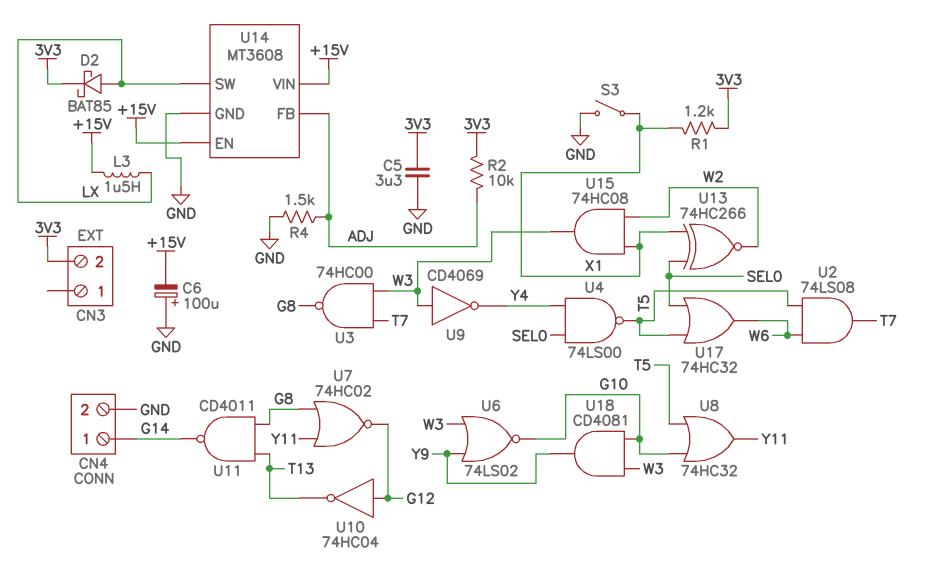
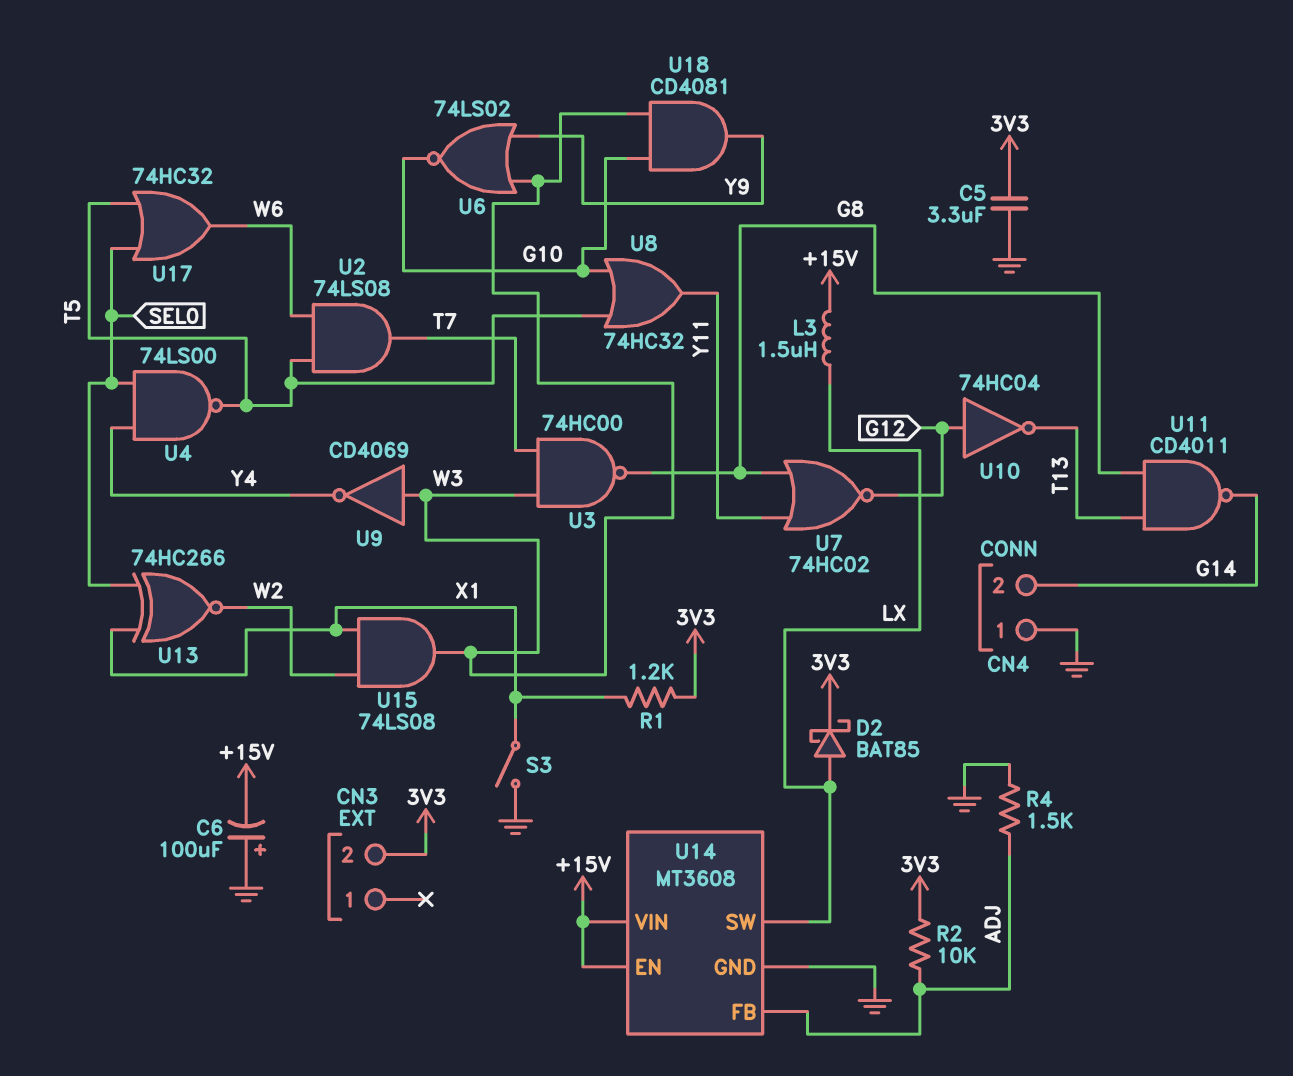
CN4 pin 1: G14 -> GND
CN4 pin 2: GND -> G14
U15: AND 74HC08 (in W2, in X1, out W3) -> AND 74LS08 (in W2, in X1, out W3)

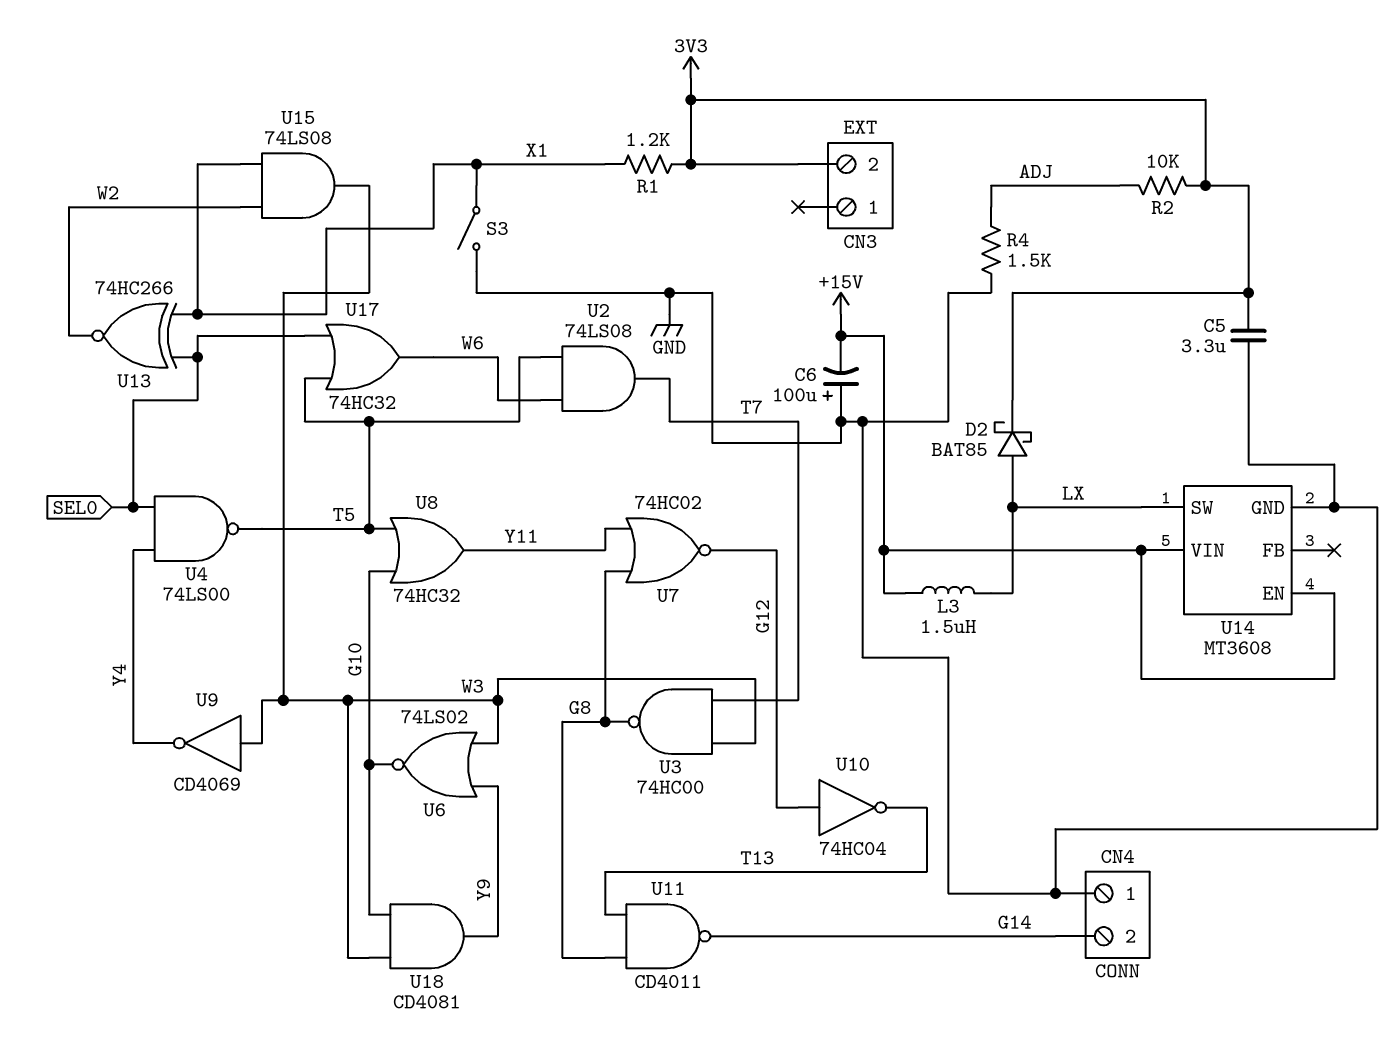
U14 pin FB: ADJ -> none

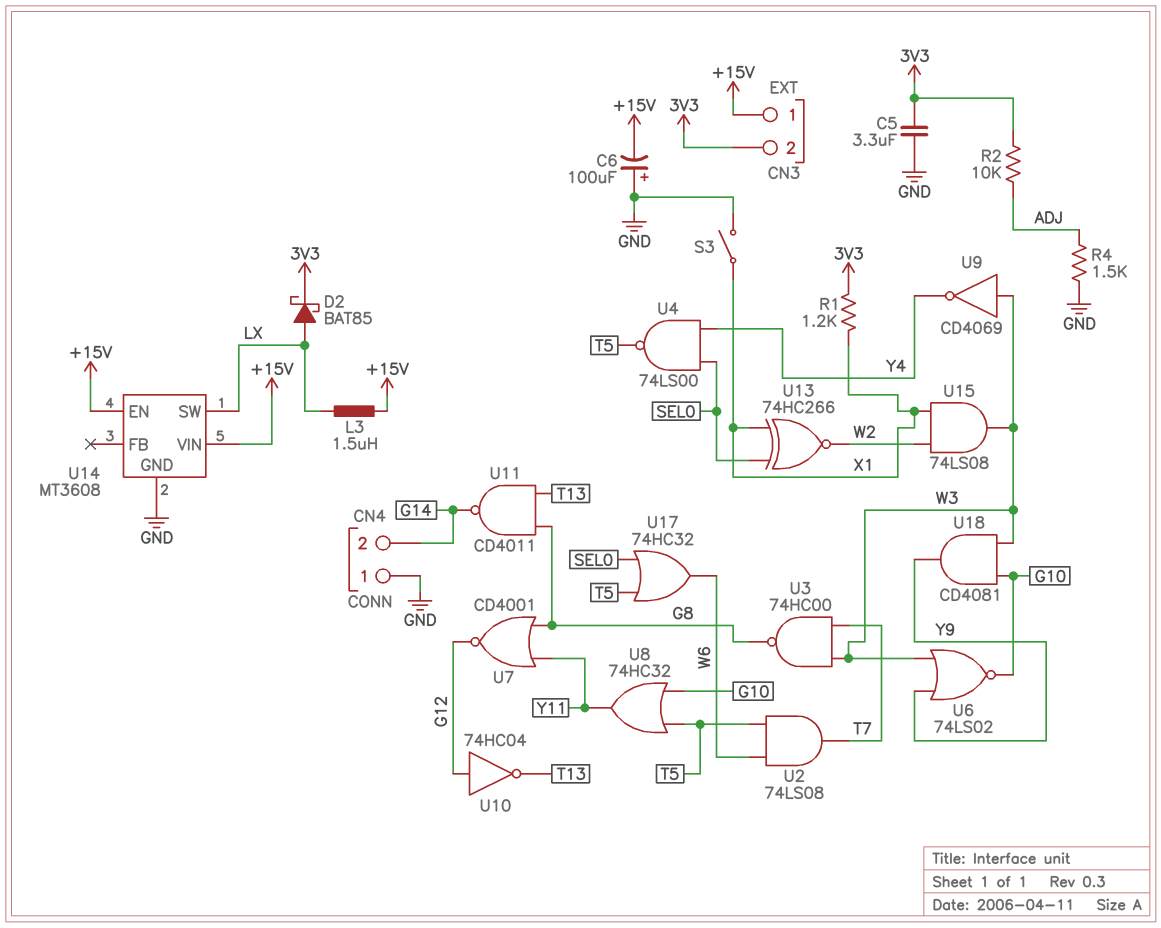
CN3 pin 1: none -> +15V
U7: NOR 74HC02 (in G8, in Y11, out G12) -> NOR CD4001 (in G8, in Y11, out G12)

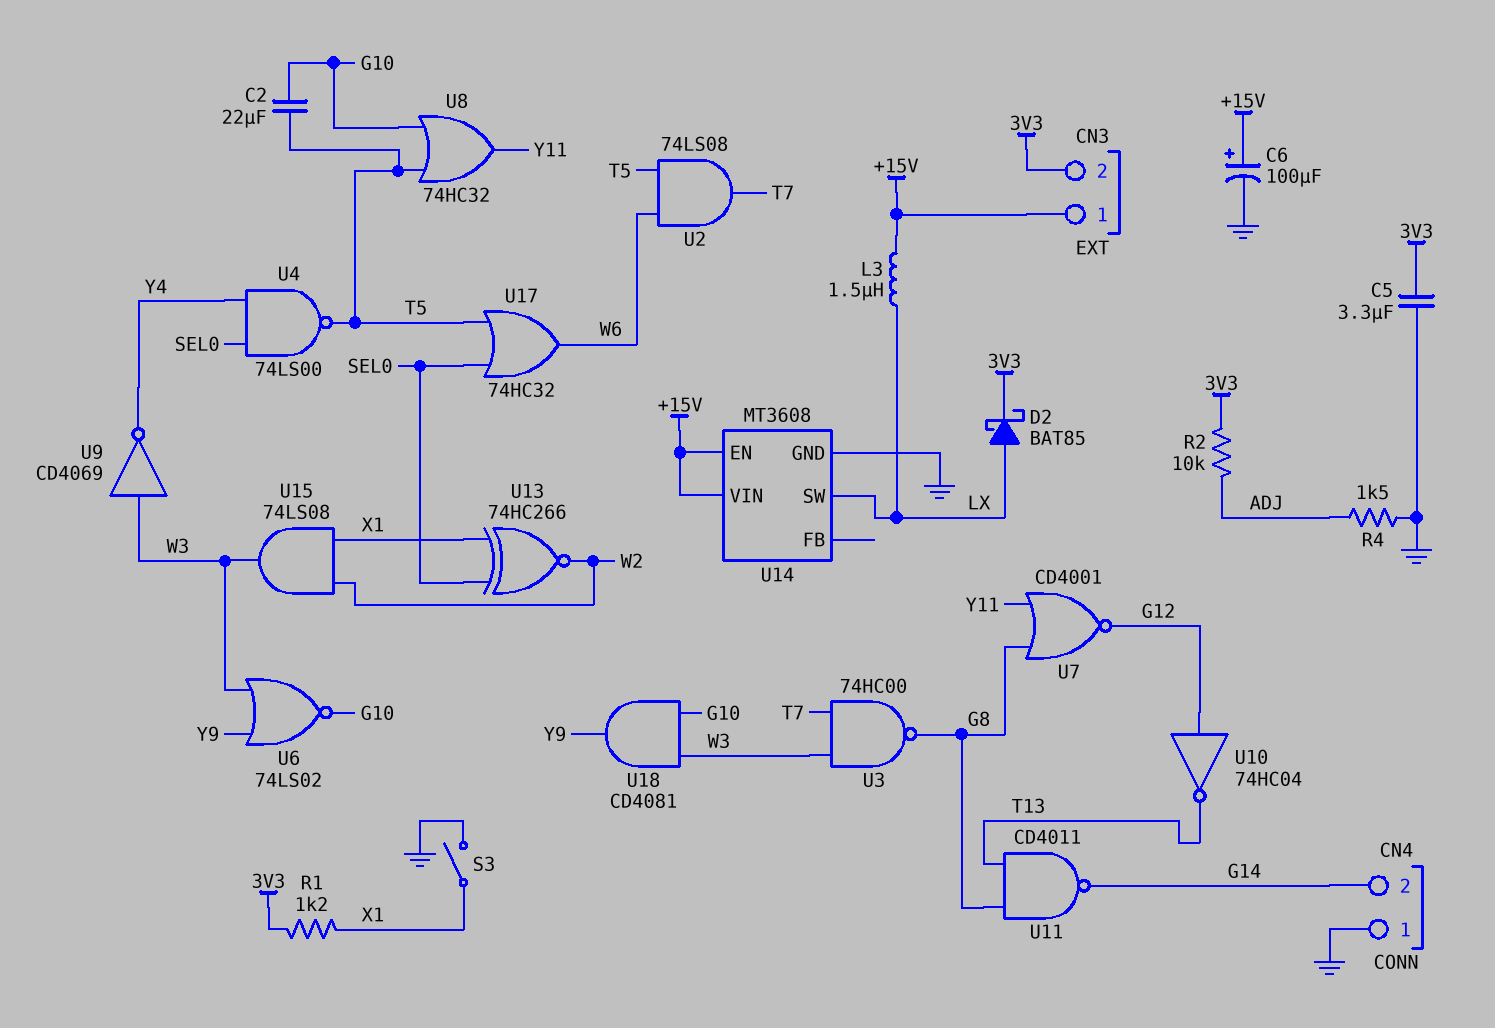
C2: none -> 22uF (G10, T5)
C6: 100uF (plus GND, minus +15V) -> 100uF (plus +15V, minus GND)

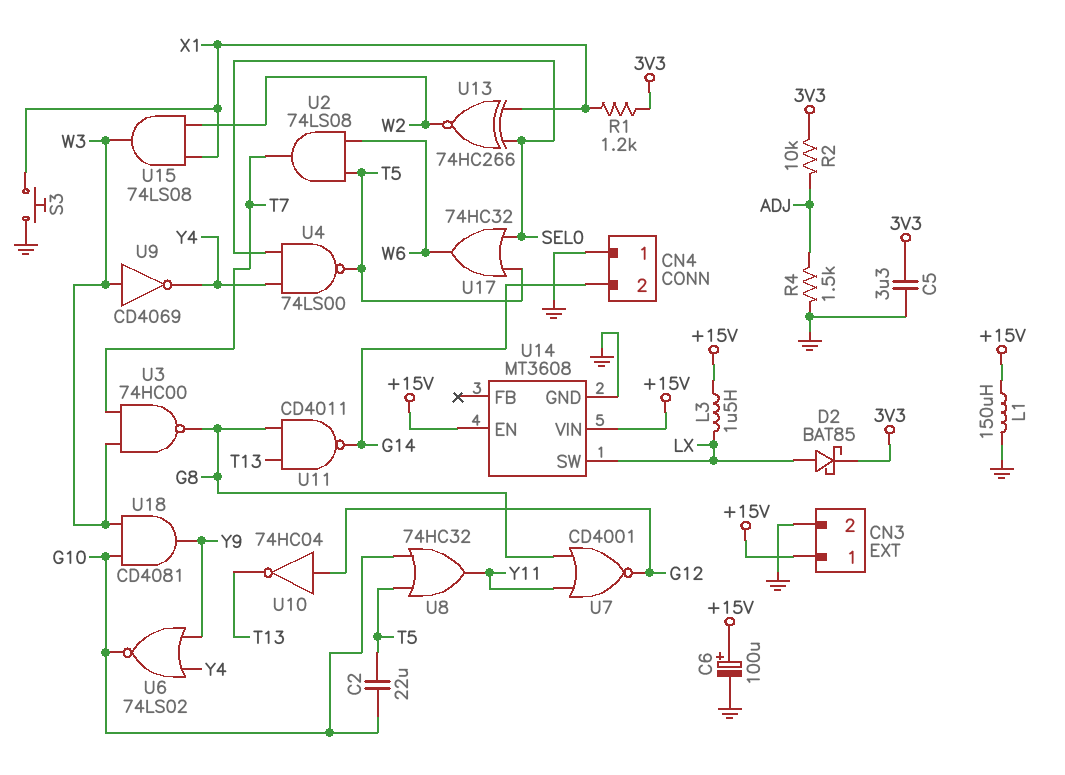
CN3 pin 2: 3V3 -> GND
L1: none -> 150uH (+15V, GND)
S3: switch (GND, X1) -> button (GND, X1)
U6: NOR 74LS02 (in W3, in Y9, out G10) -> NOR 74LS02 (in Y4, in Y9, out G10)

